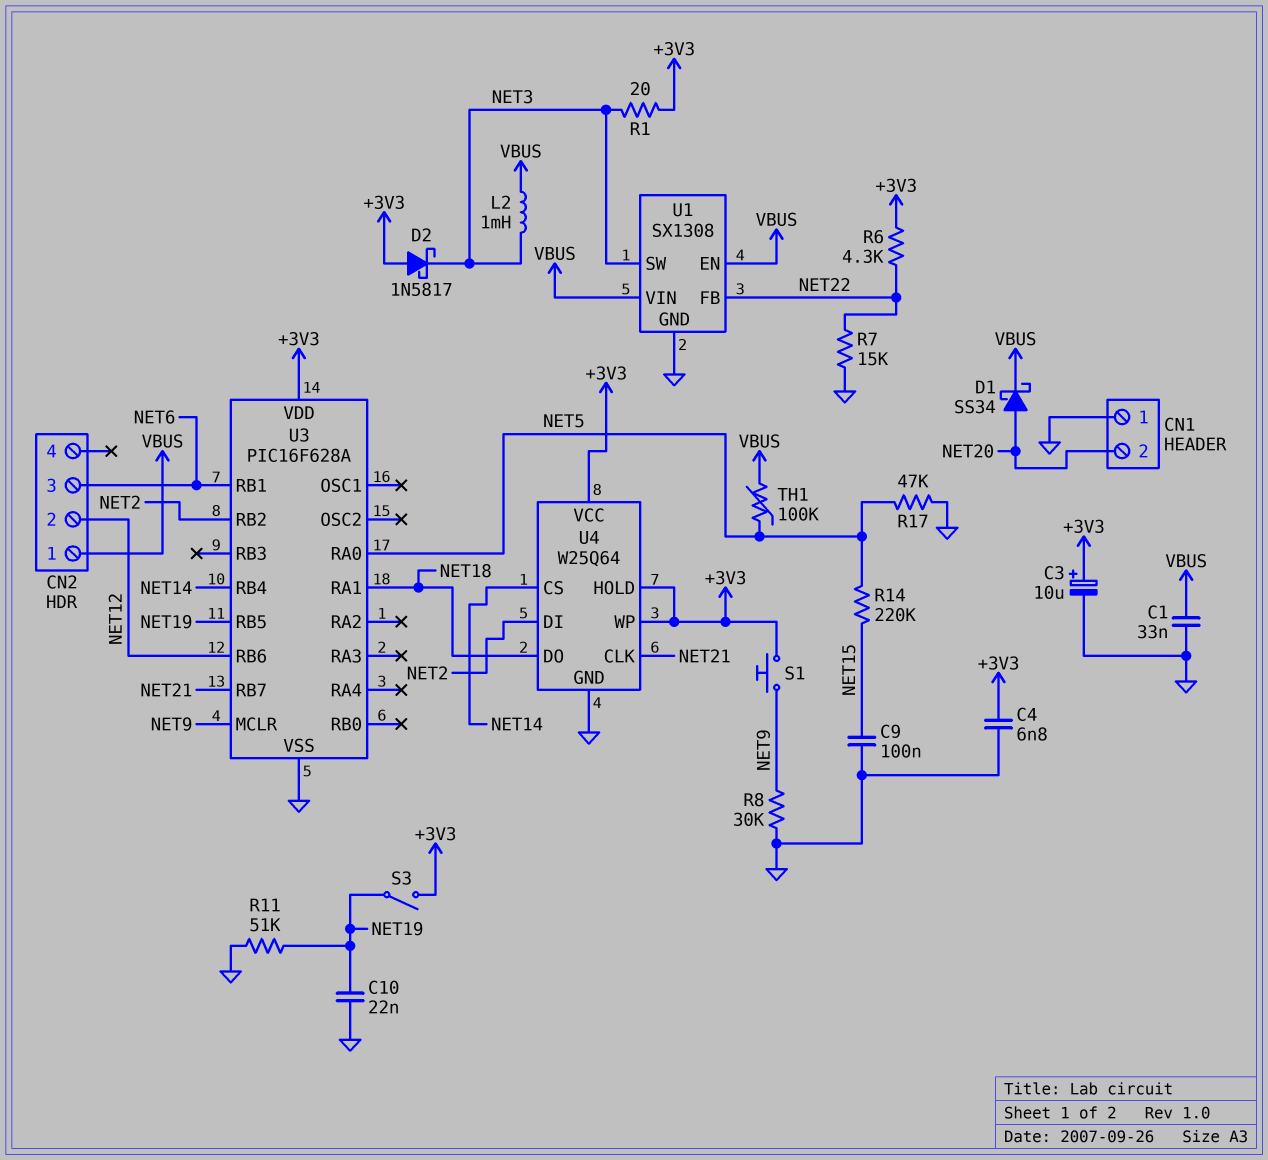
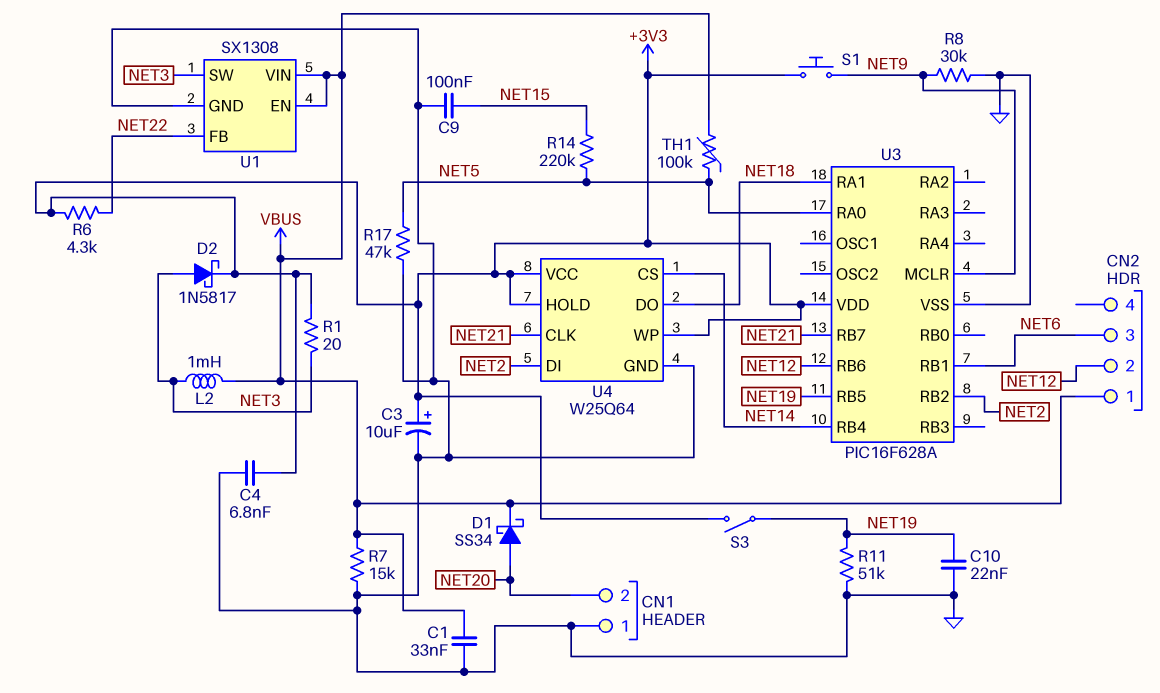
D2: schottky 1N5817 (A +3V3, K NET3) -> schottky 1N5817 (A NET3, K +3V3)
R7: 15k (GND, NET22) -> 15k (GND, VBUS)

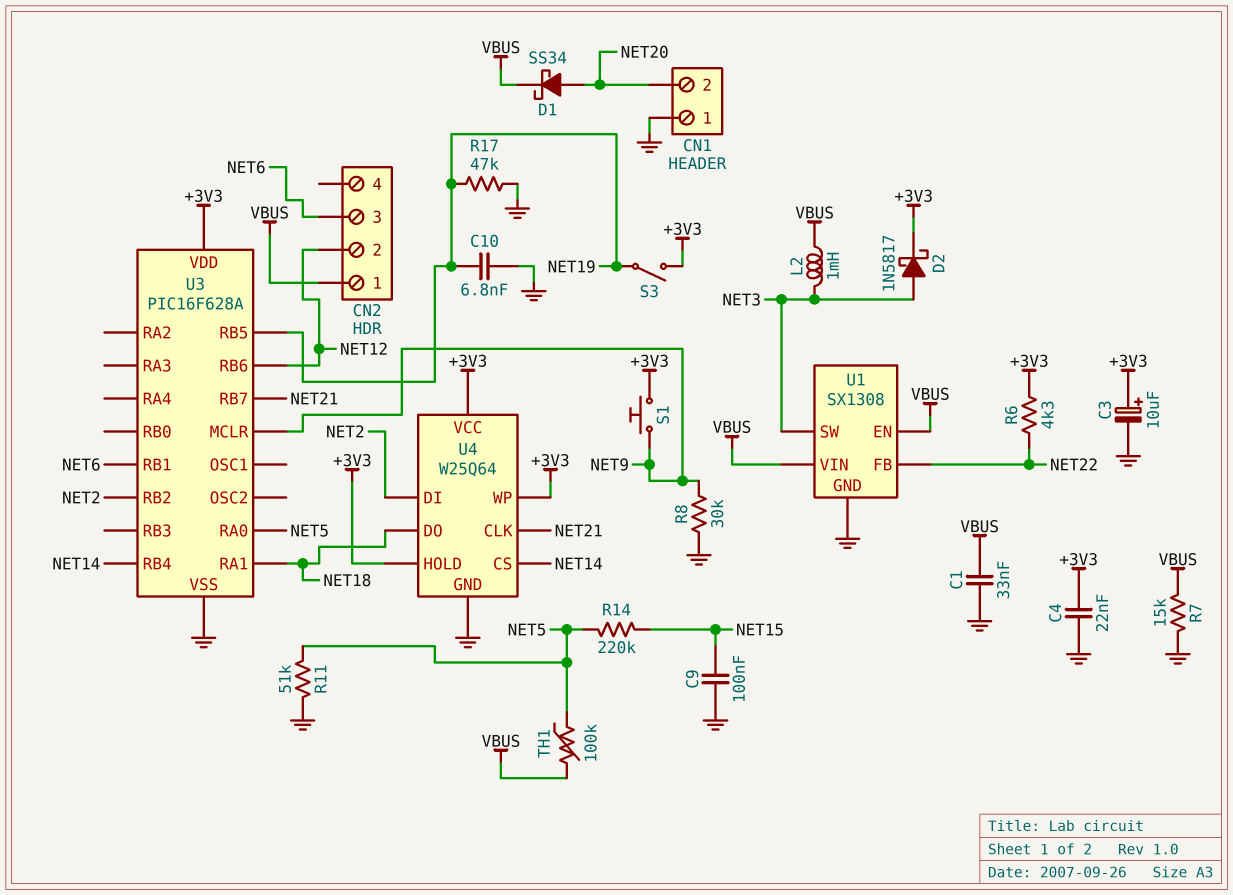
C4: 6.8nF (+3V3, GND) -> 22nF (+3V3, GND)
C10: 22nF (GND, NET19) -> 6.8nF (GND, NET19)
R1: 20 (+3V3, NET3) -> none
R11: 51k (GND, NET19) -> 51k (GND, NET5)
R17: 47k (GND, NET5) -> 47k (GND, NET19)

